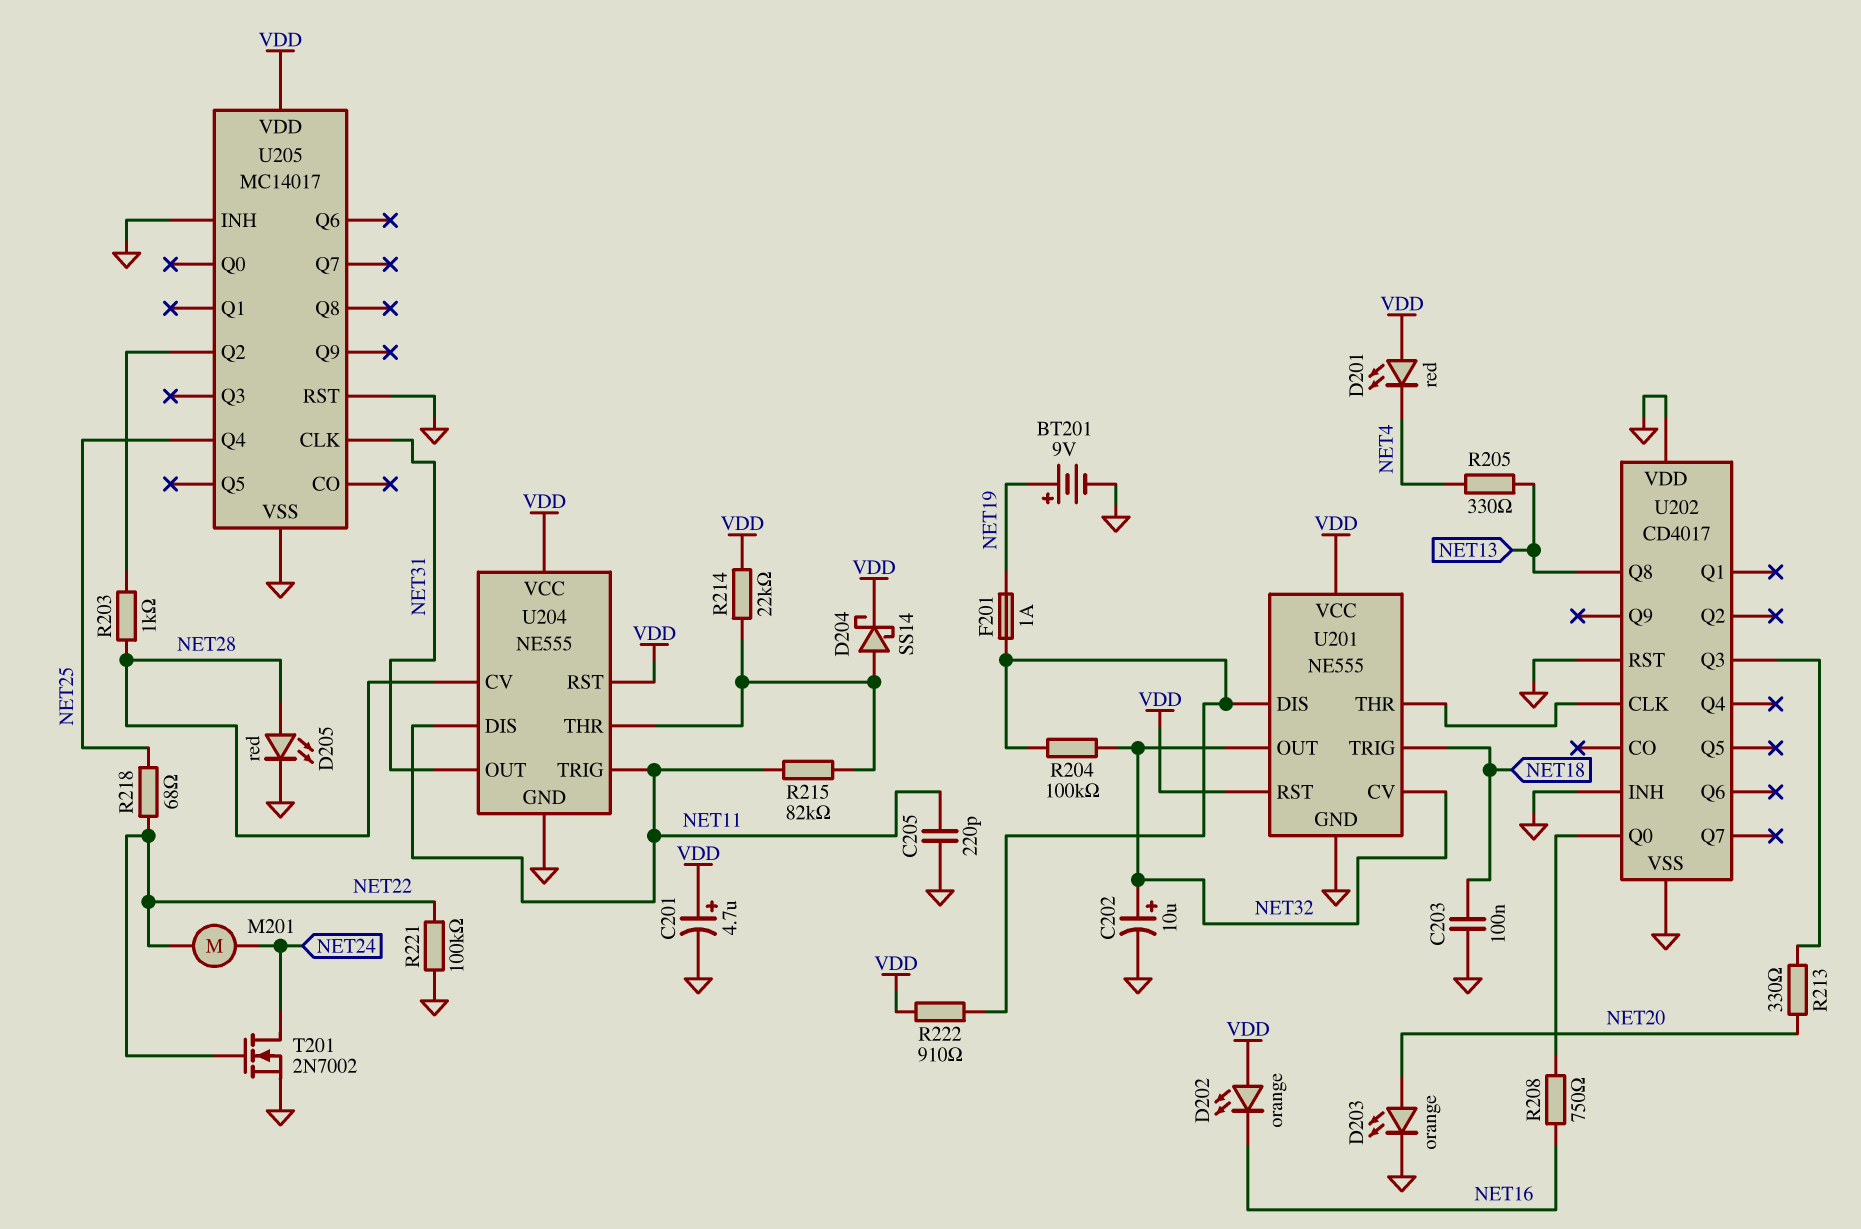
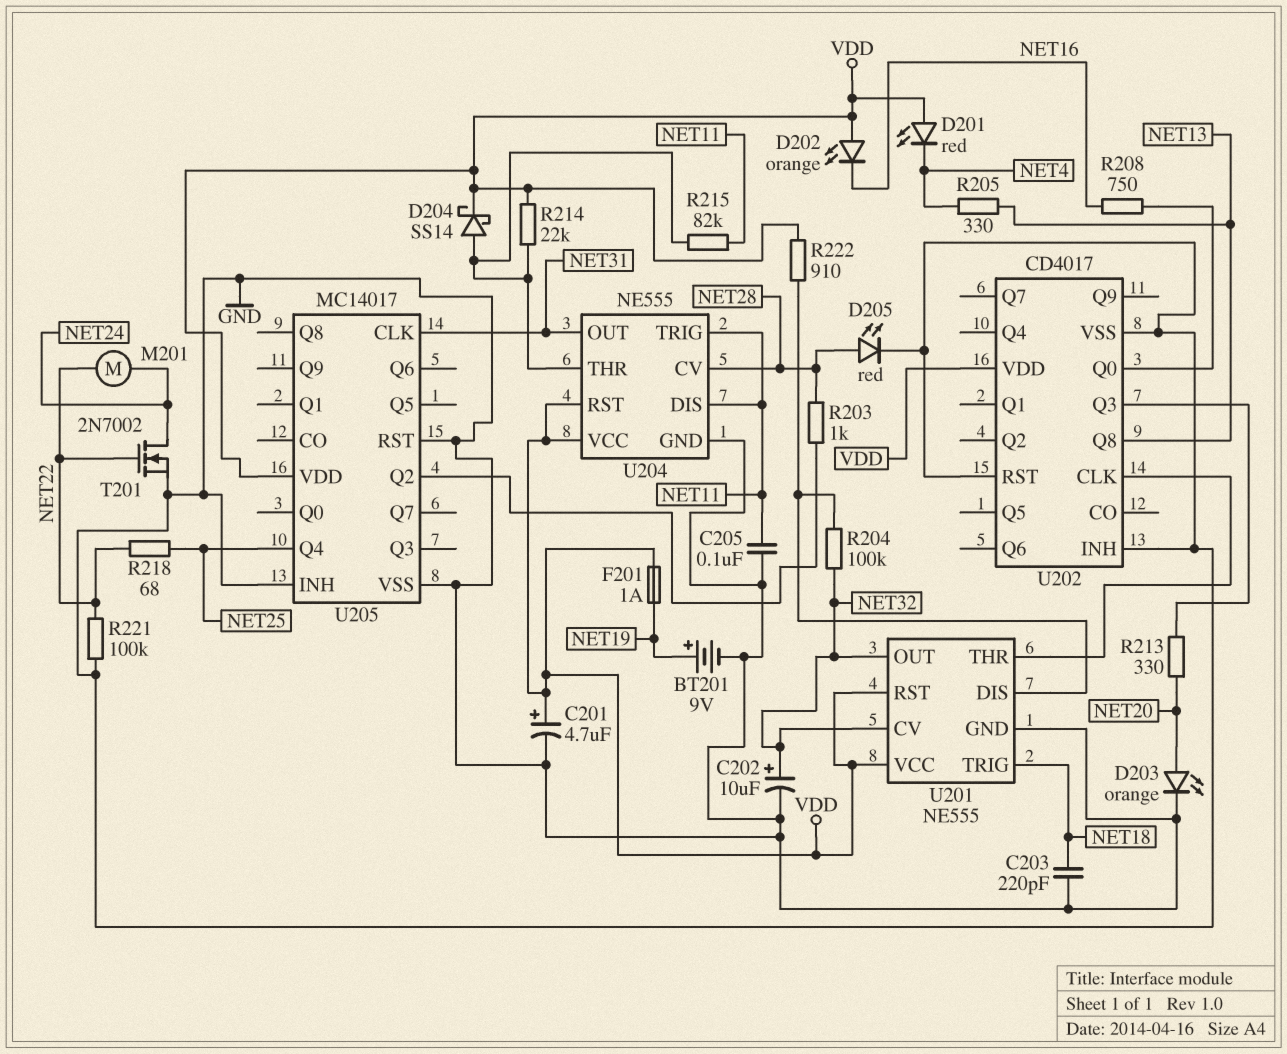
C203: 100nF (GND, NET18) -> 220pF (GND, NET18)
C205: 220pF (GND, NET11) -> 100nF (GND, NET11)
F201: 1A (NET19, U201/DIS) -> 1A (NET19, VDD)
U202 pin VDD: GND -> VDD

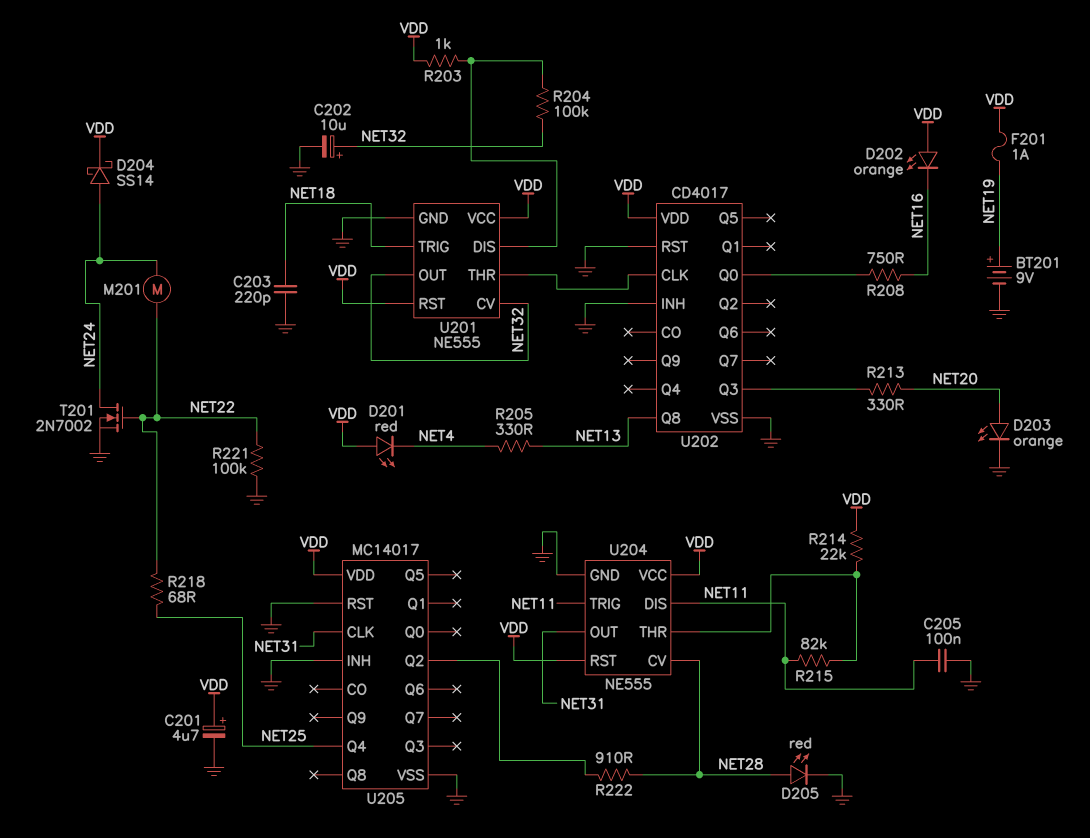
D204: schottky SS14 (A U204/THR, K VDD) -> schottky SS14 (A NET24, K VDD)
R203: 1k (NET28, U205/Q2) -> 1k (U201/DIS, VDD)
R222: 910 (U201/DIS, VDD) -> 910 (NET28, U205/Q2)

